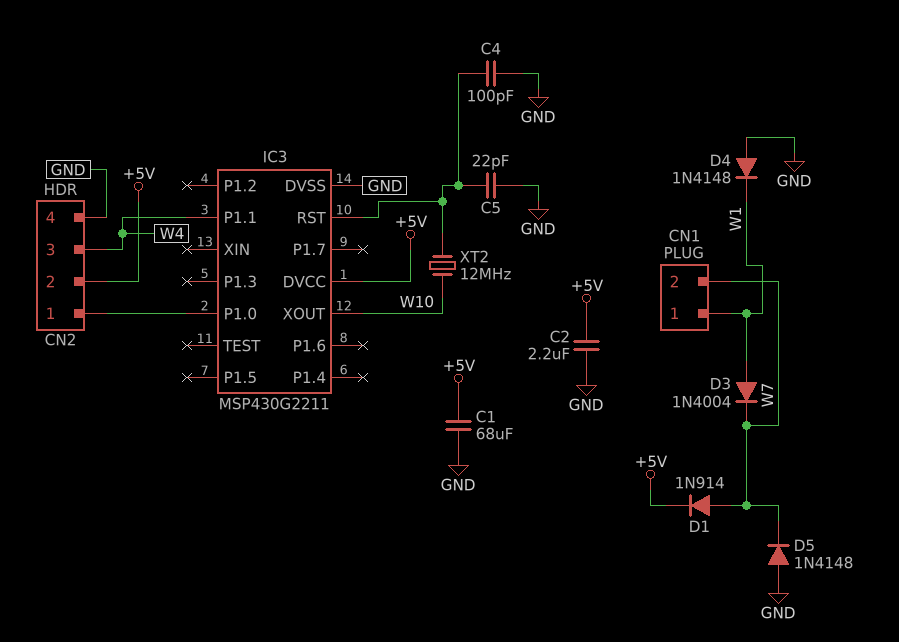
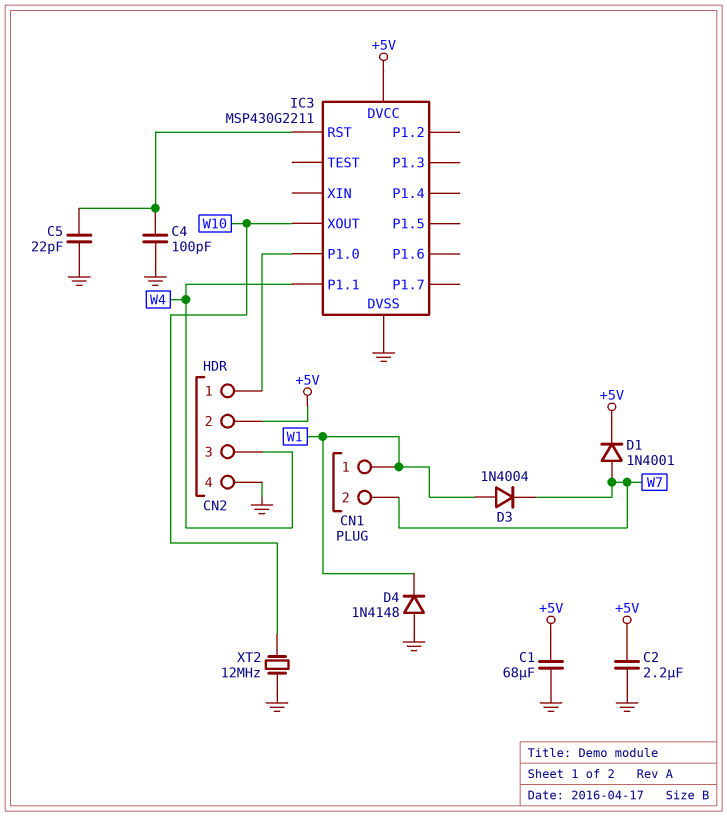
D1: diode 1N914 (A W7, K +5V) -> diode 1N4001 (A W7, K +5V)
D5: diode 1N4148 (A GND, K W7) -> none
XT2: 12MHz (IC3/RST, W10) -> 12MHz (GND, W10)

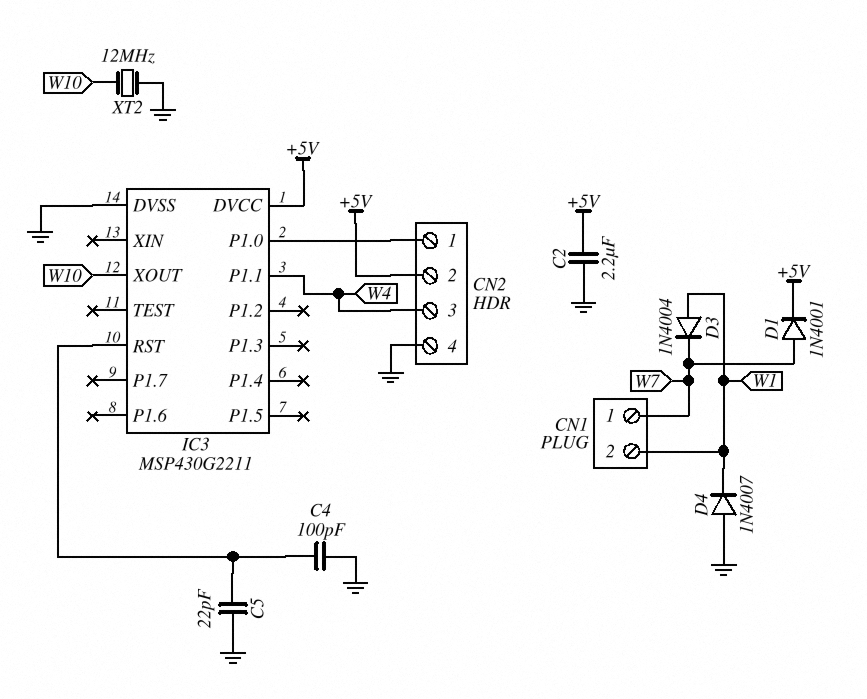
C1: 68uF (+5V, GND) -> none
CN1 pin 1: W1 -> W7
CN1 pin 2: W7 -> W1
D4: diode 1N4148 (A GND, K W1) -> diode 1N4007 (A GND, K W1)

